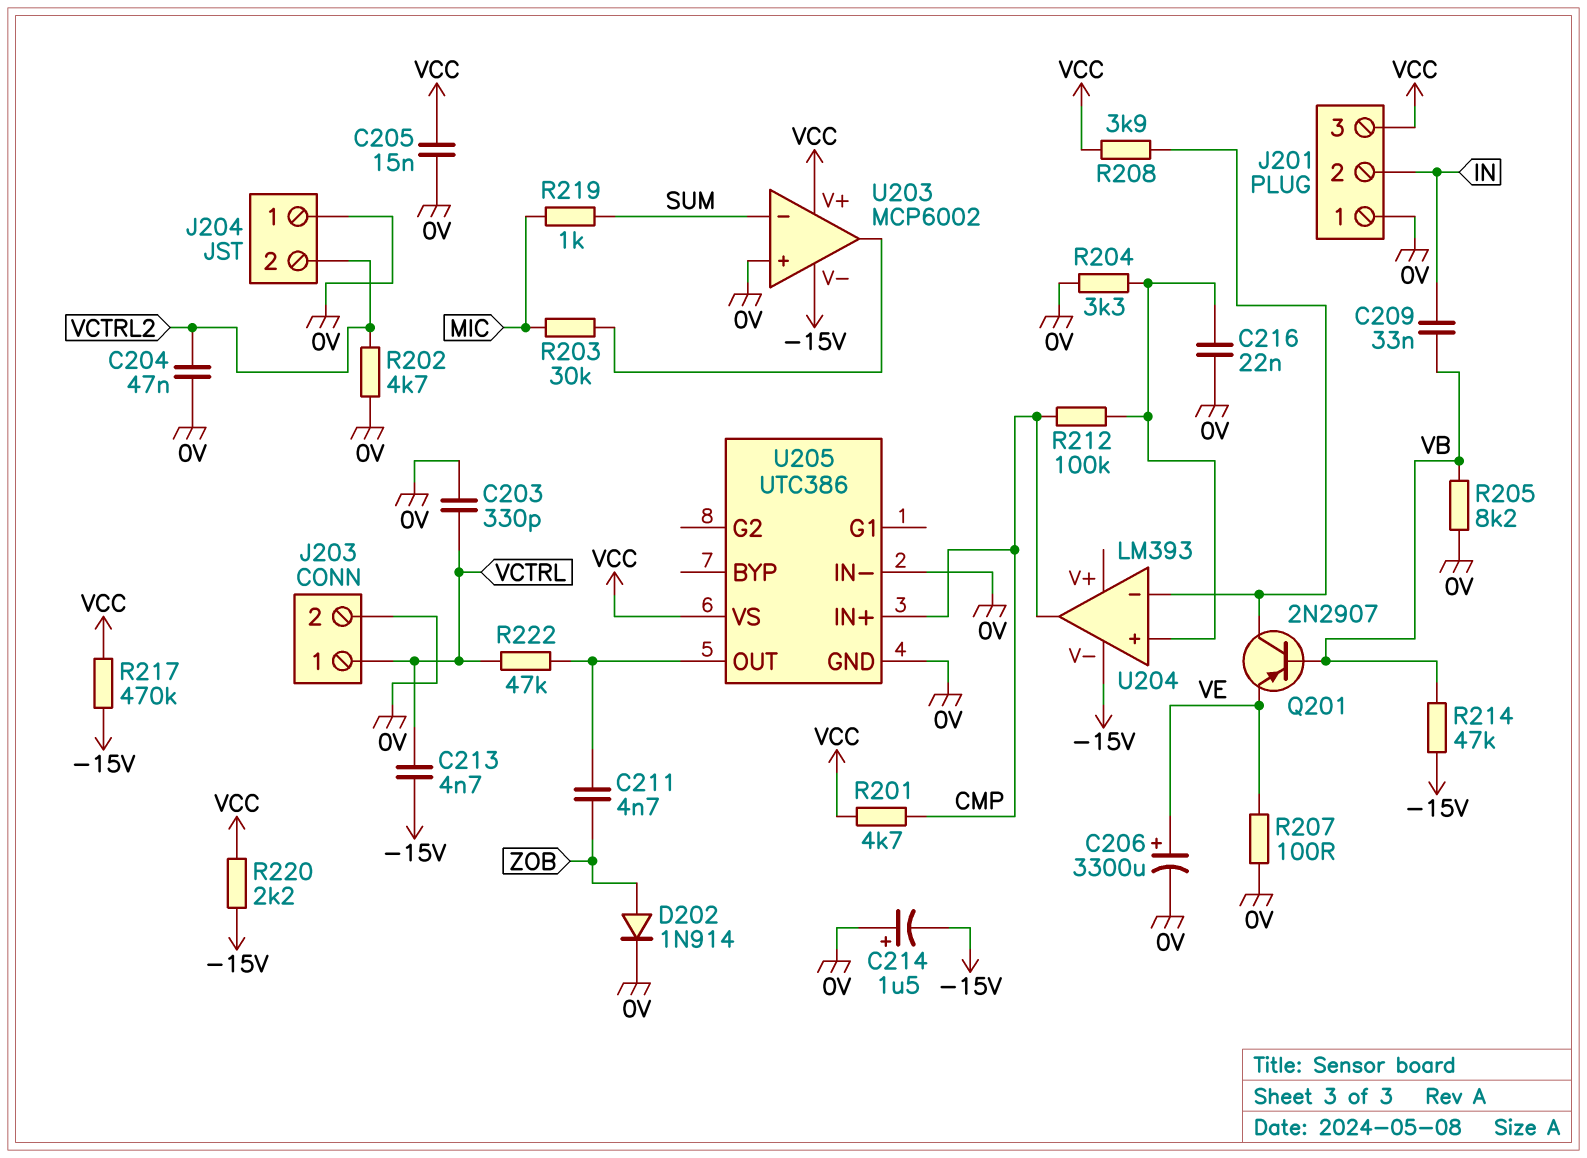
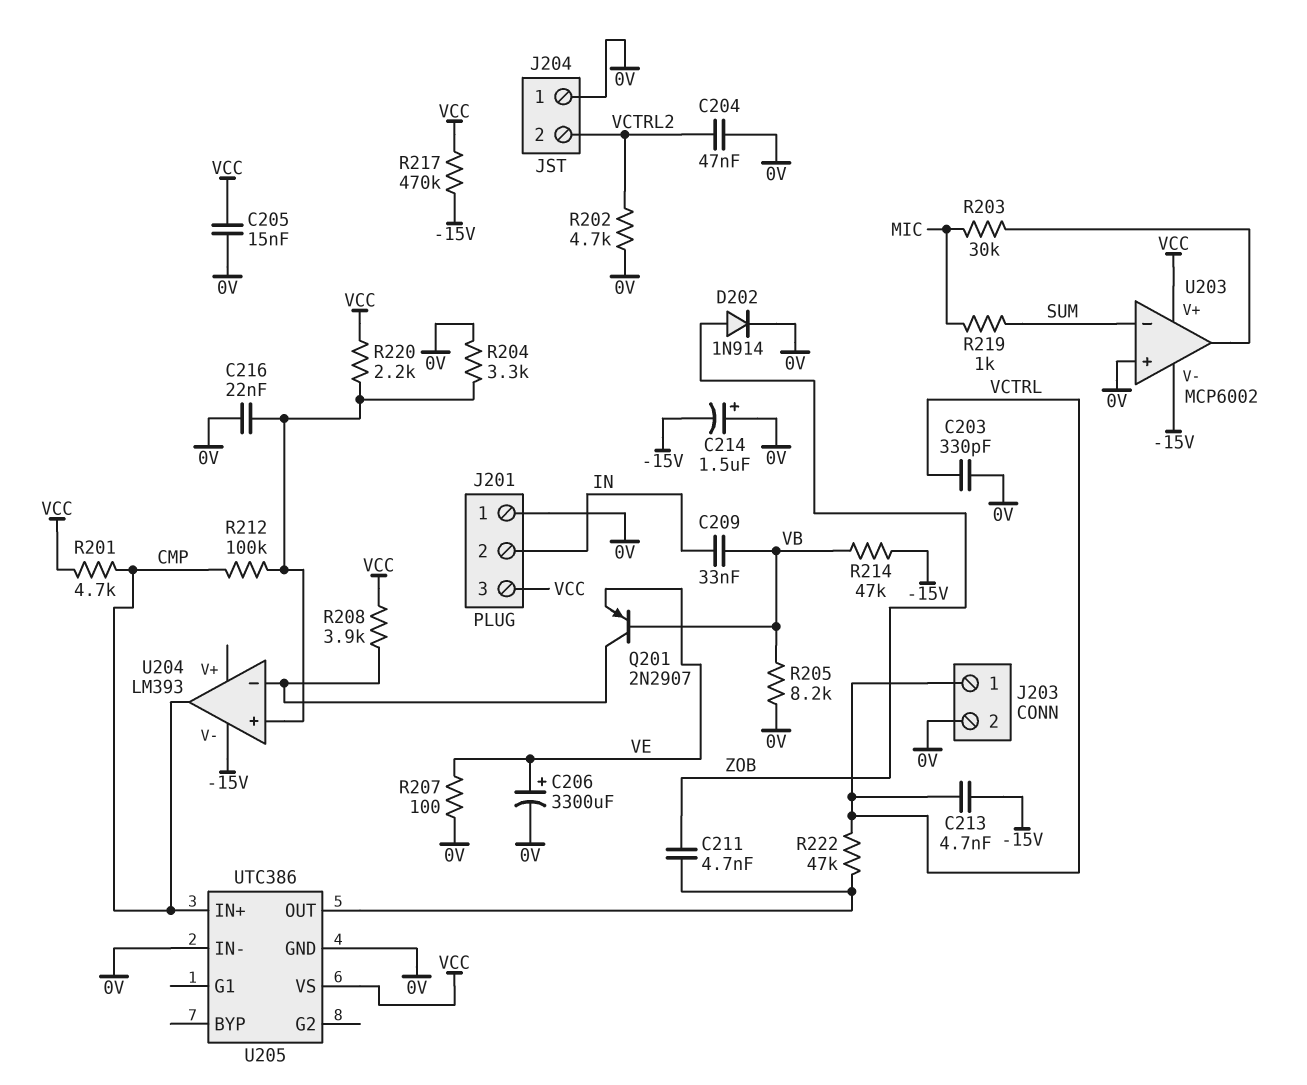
R220: 2.2k (-15V, VCC) -> 2.2k (U204/in+, VCC)

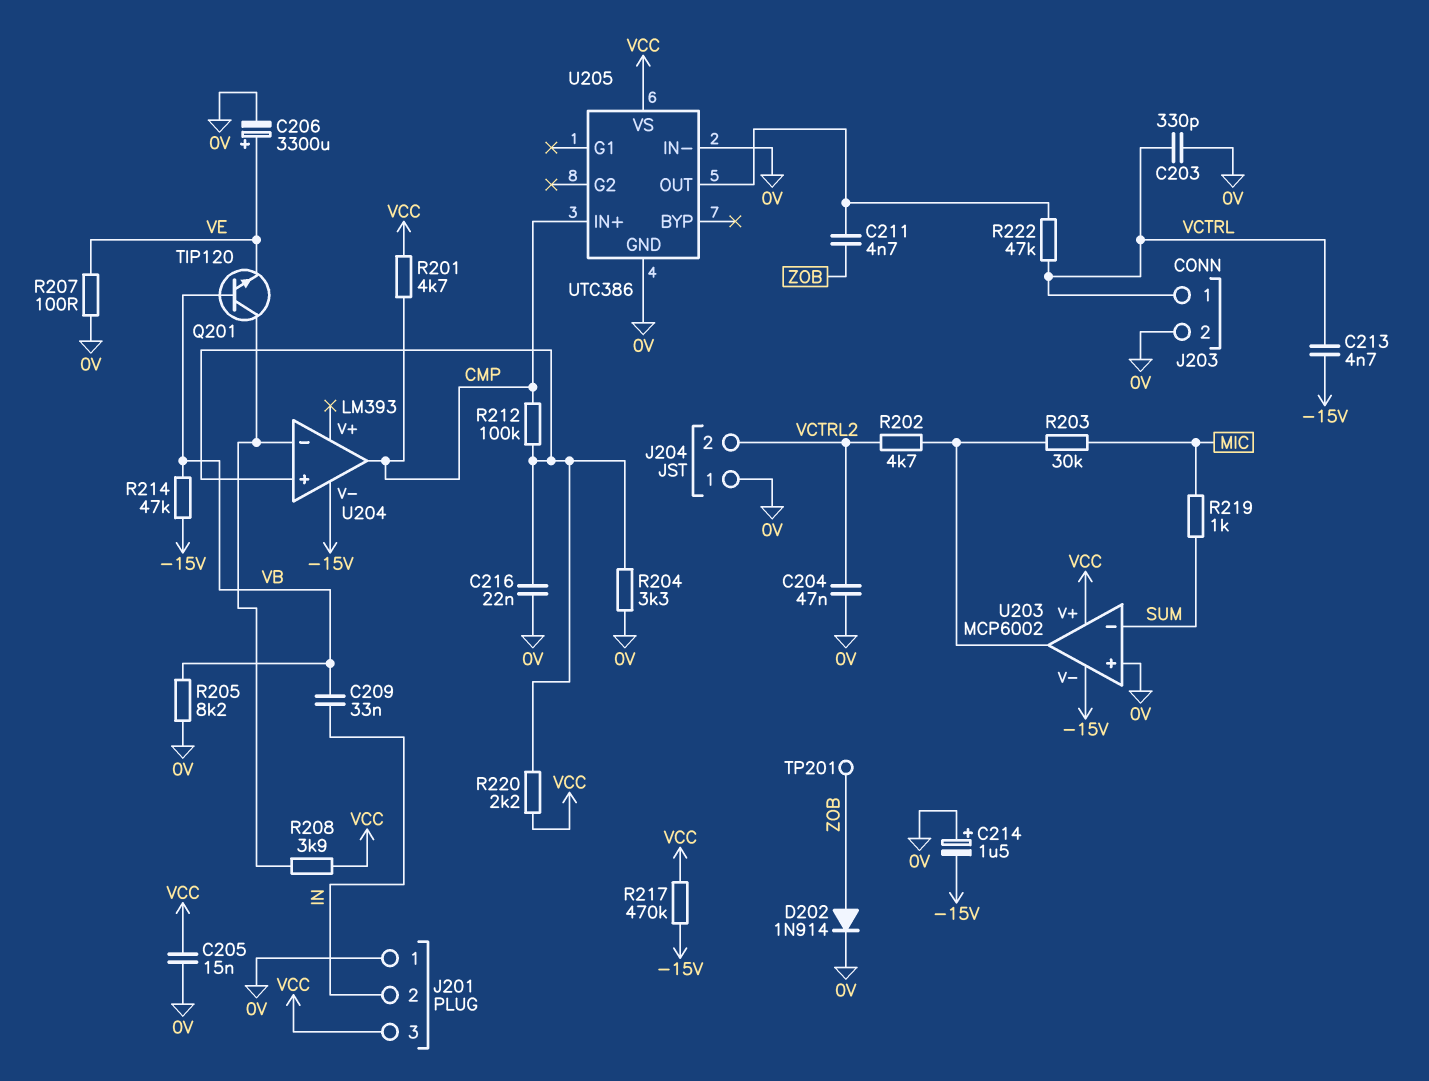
Q201: PNP 2N2907 (B VB, C U204/in-, E VE) -> NPN TIP120 (B VB, C U204/in-, E VE)
R202: 4.7k (0V, VCTRL2) -> 4.7k (U203/out, VCTRL2)
TP201: none -> test point (ZOB)

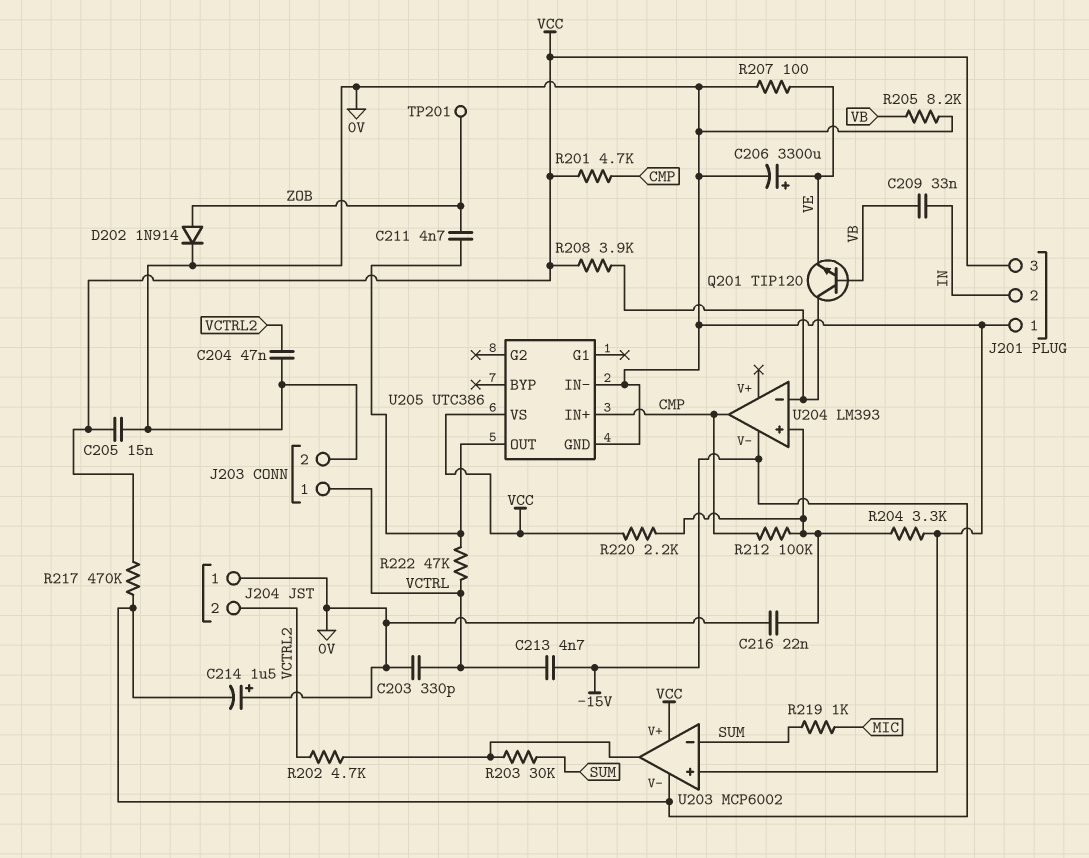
R203: 30k (MIC, U203/out) -> 30k (SUM, U203/out)
R214: 47k (-15V, VB) -> none

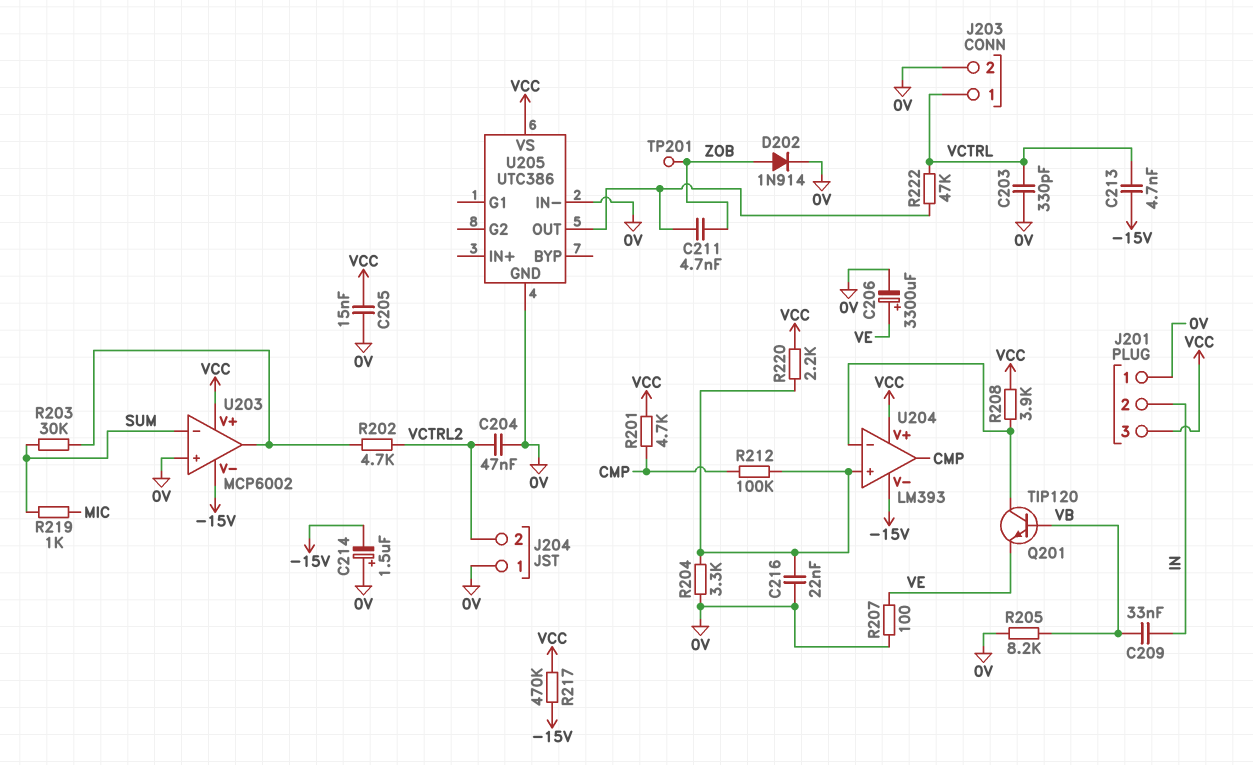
U204 pin V+: none -> VCC
U205 pin IN+: CMP -> none

